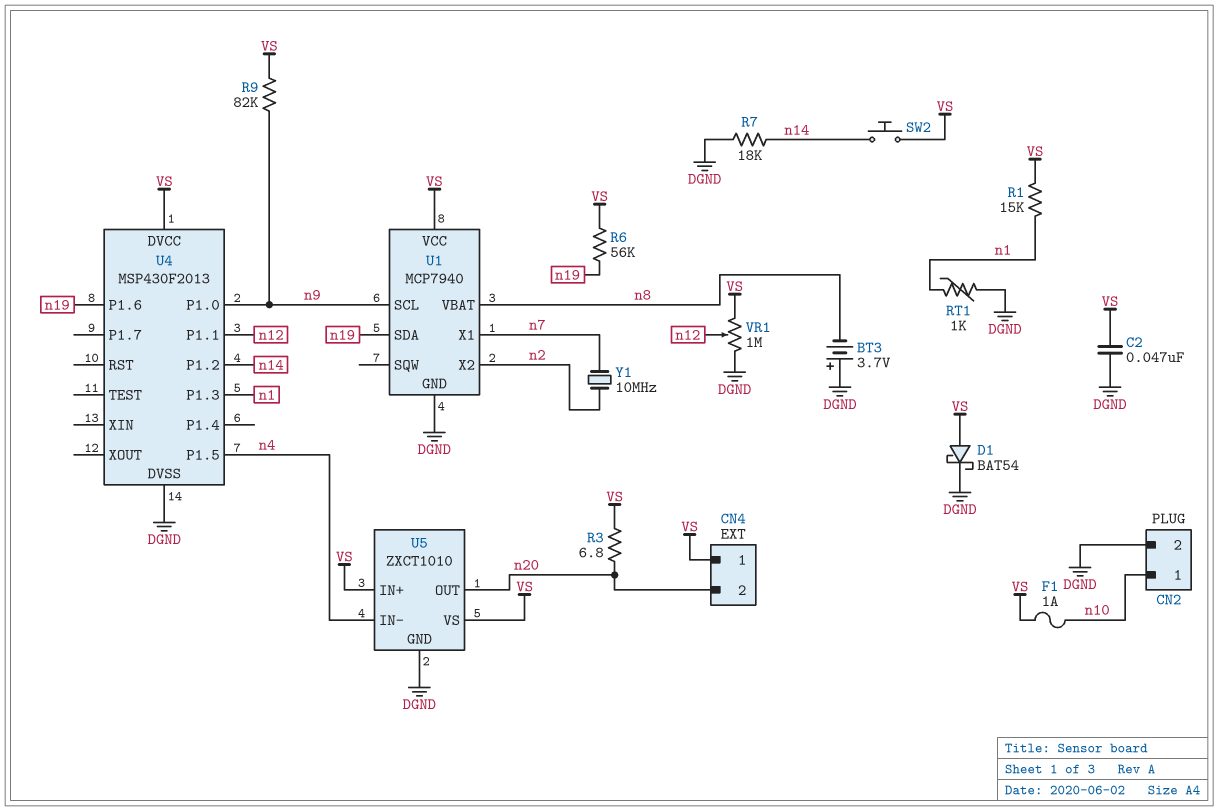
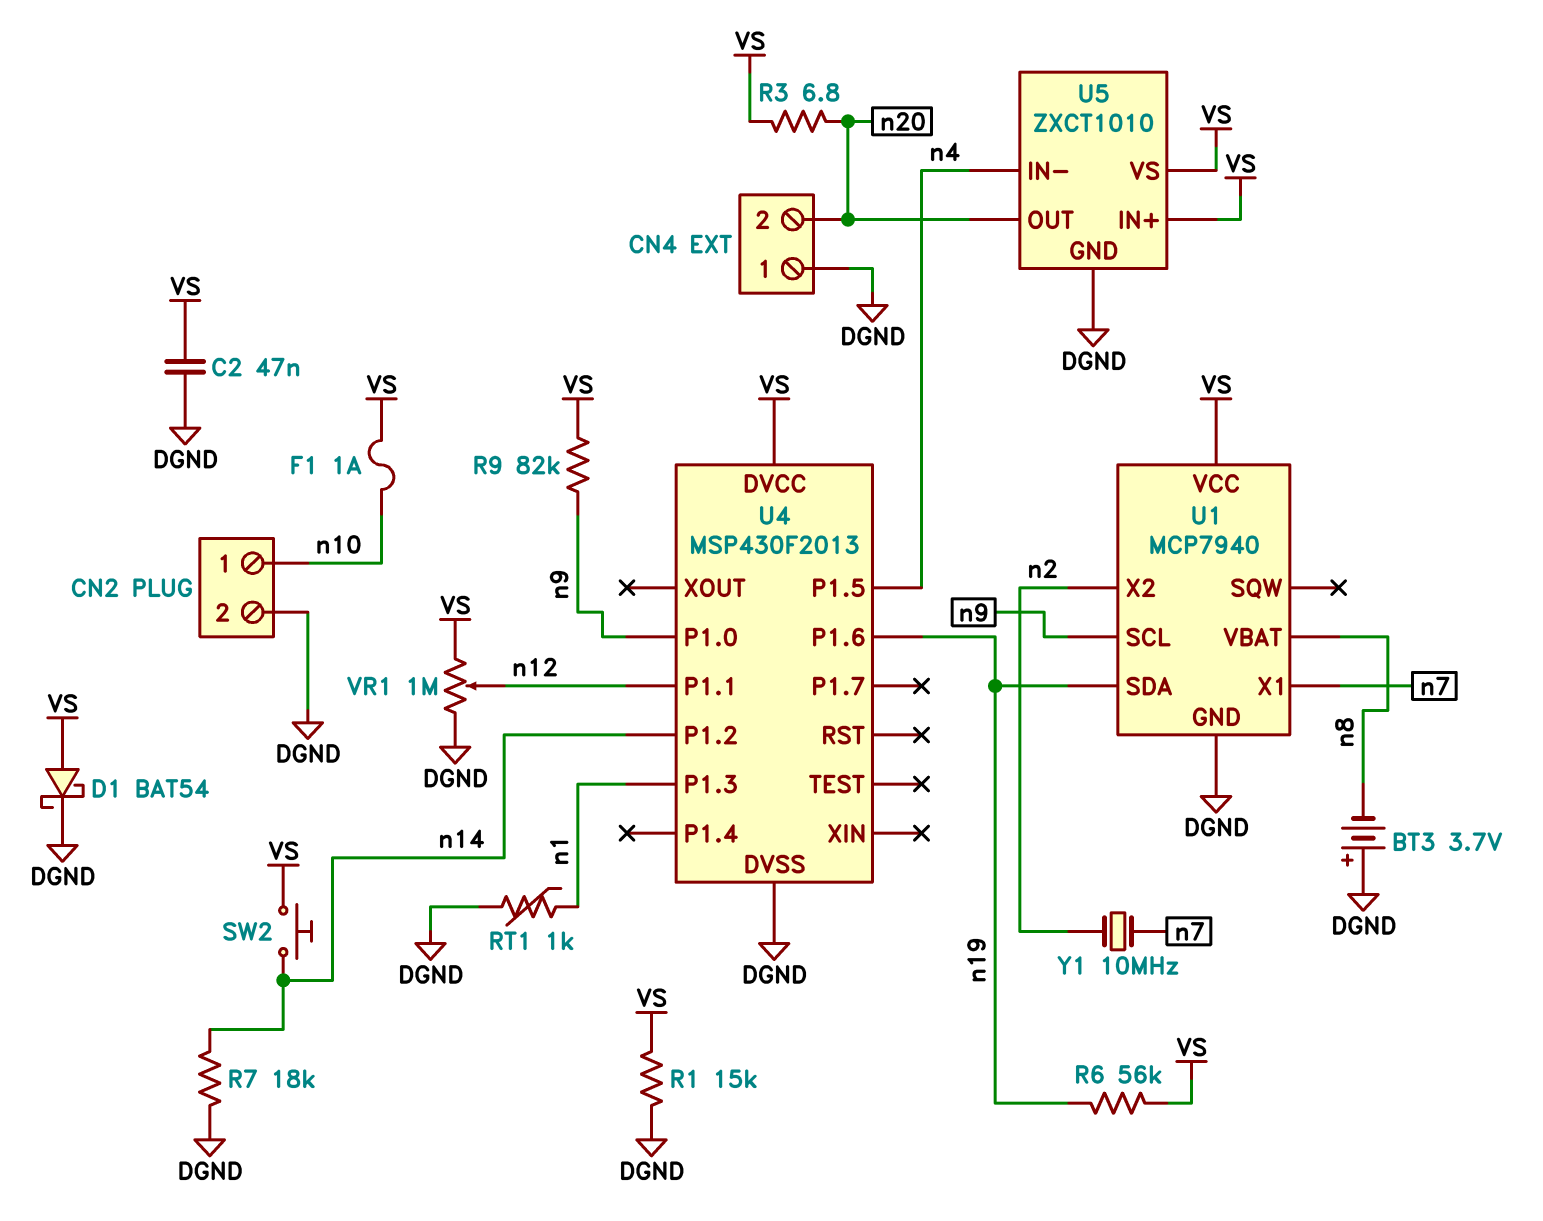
CN4 pin 1: VS -> DGND
R1: 15k (VS, n1) -> 15k (DGND, VS)

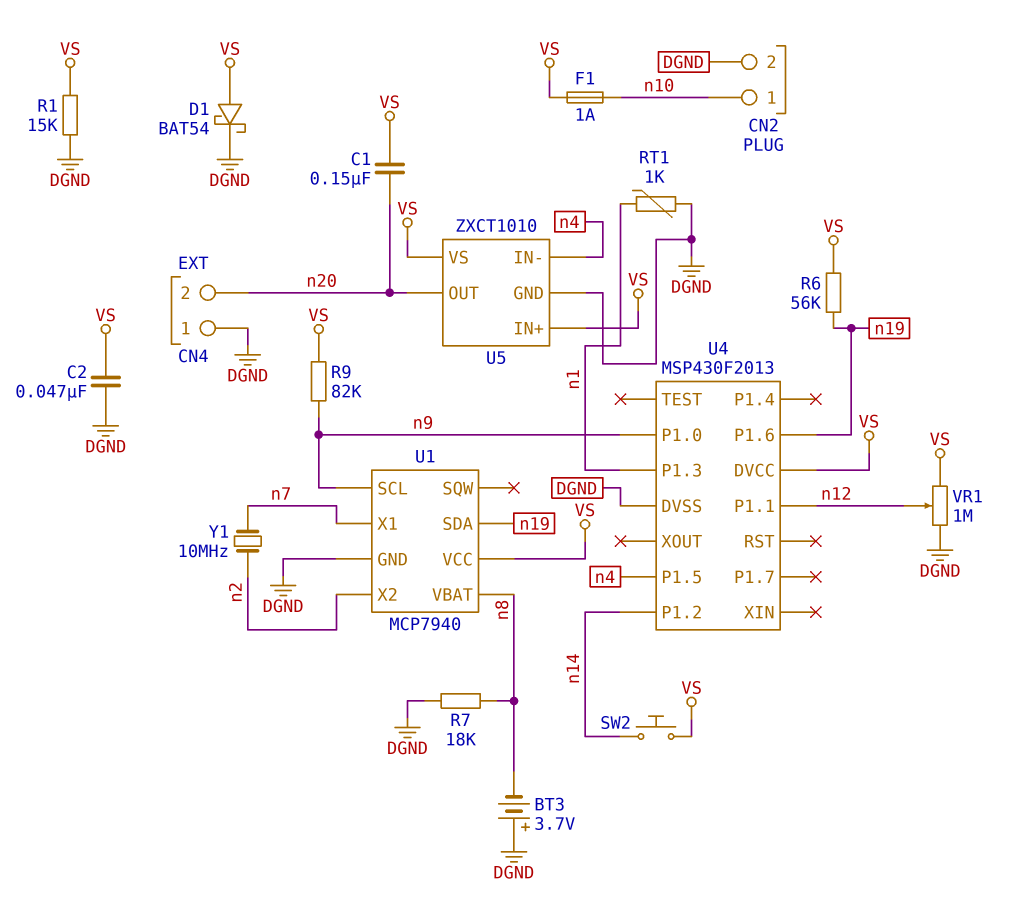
C1: none -> 150nF (VS, n20)
R3: 6.8 (VS, n20) -> none
R7: 18k (DGND, n14) -> 18k (DGND, n8)

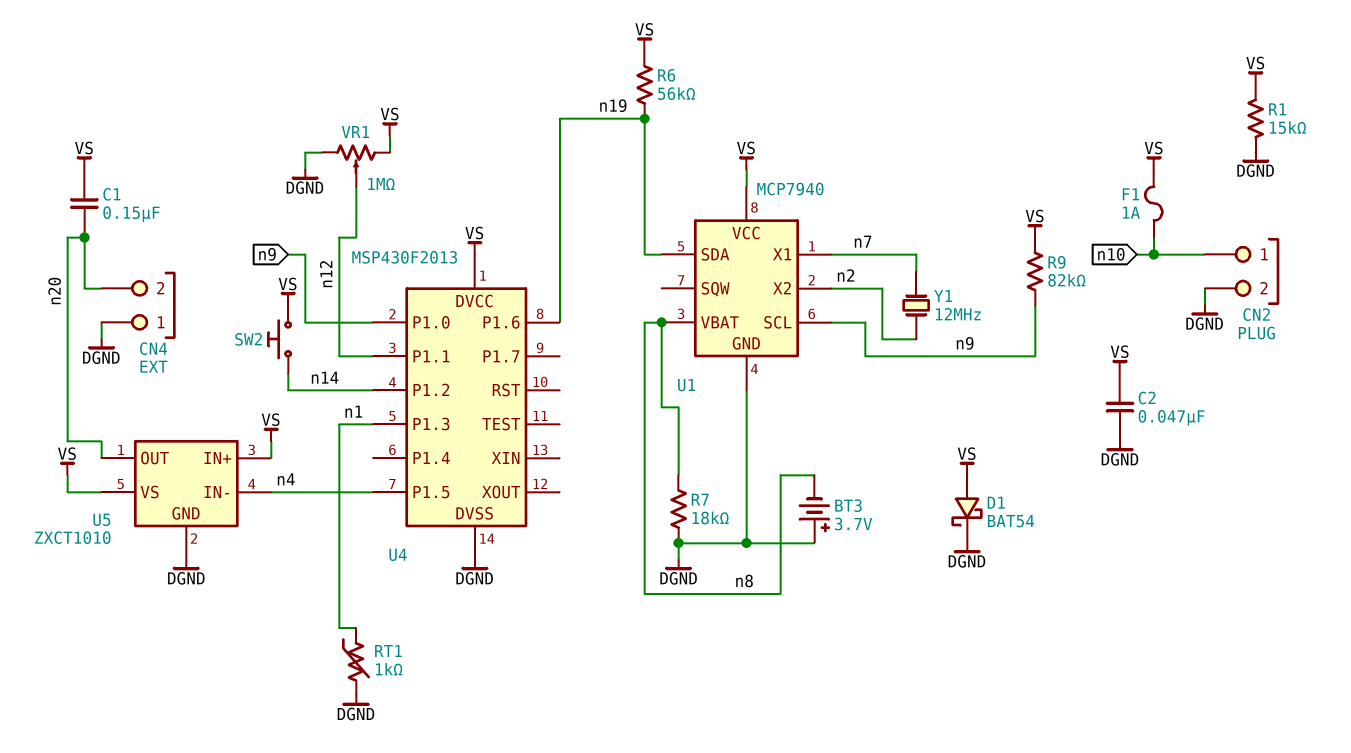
Y1: 10MHz (n2, n7) -> 12MHz (n2, n7)

